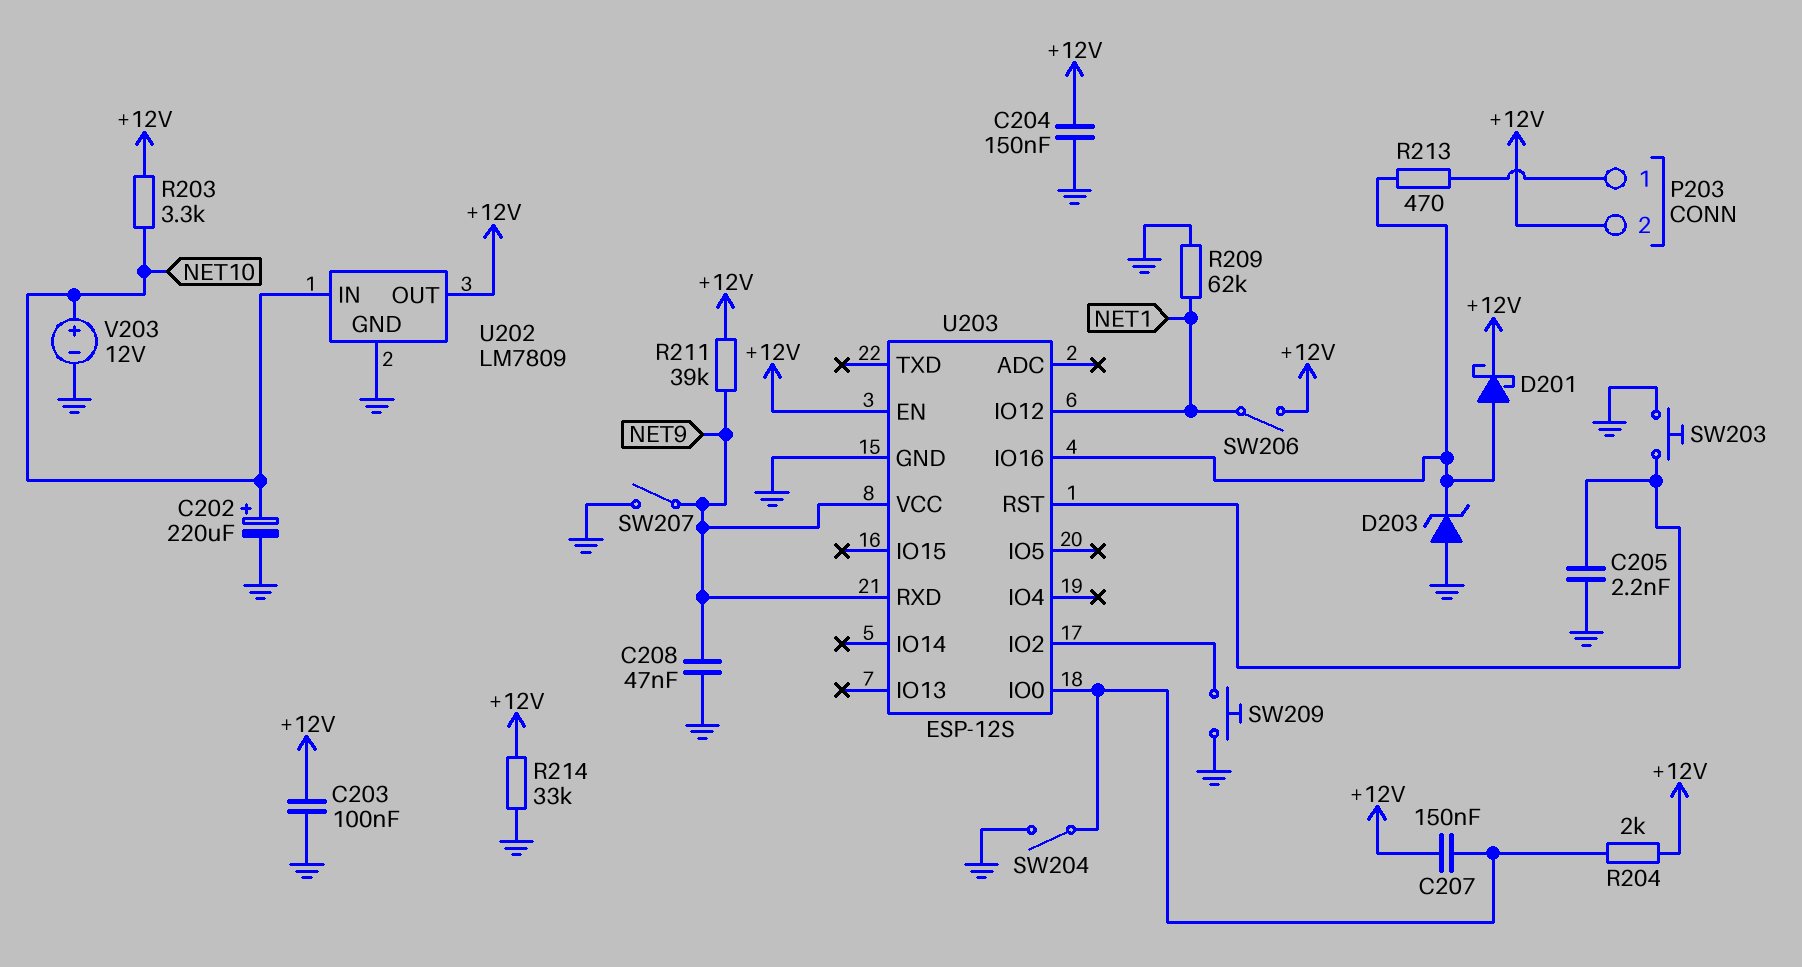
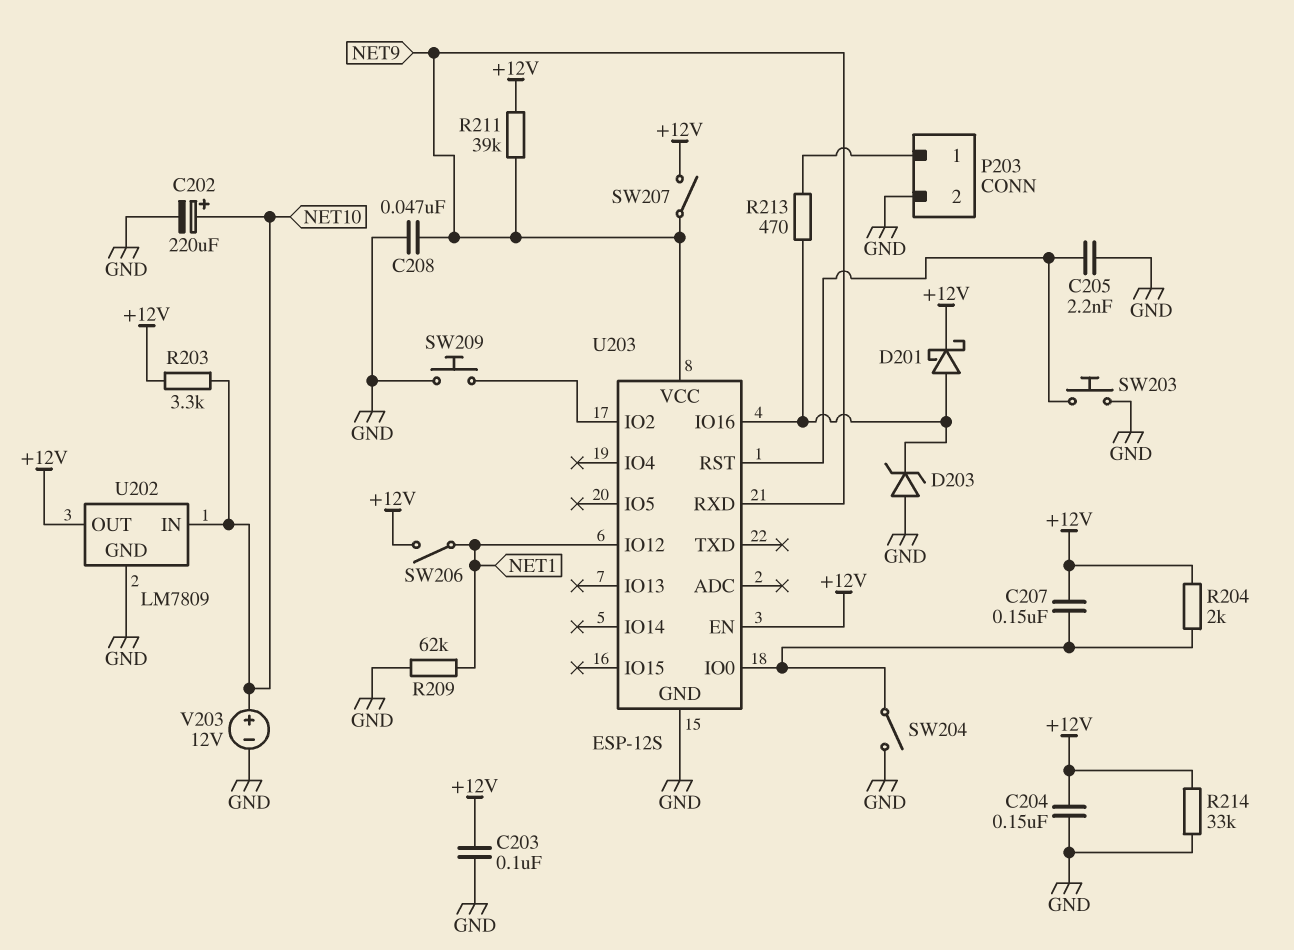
P203 pin 2: +12V -> GND
SW207: switch (GND, NET9) -> switch (+12V, NET9)

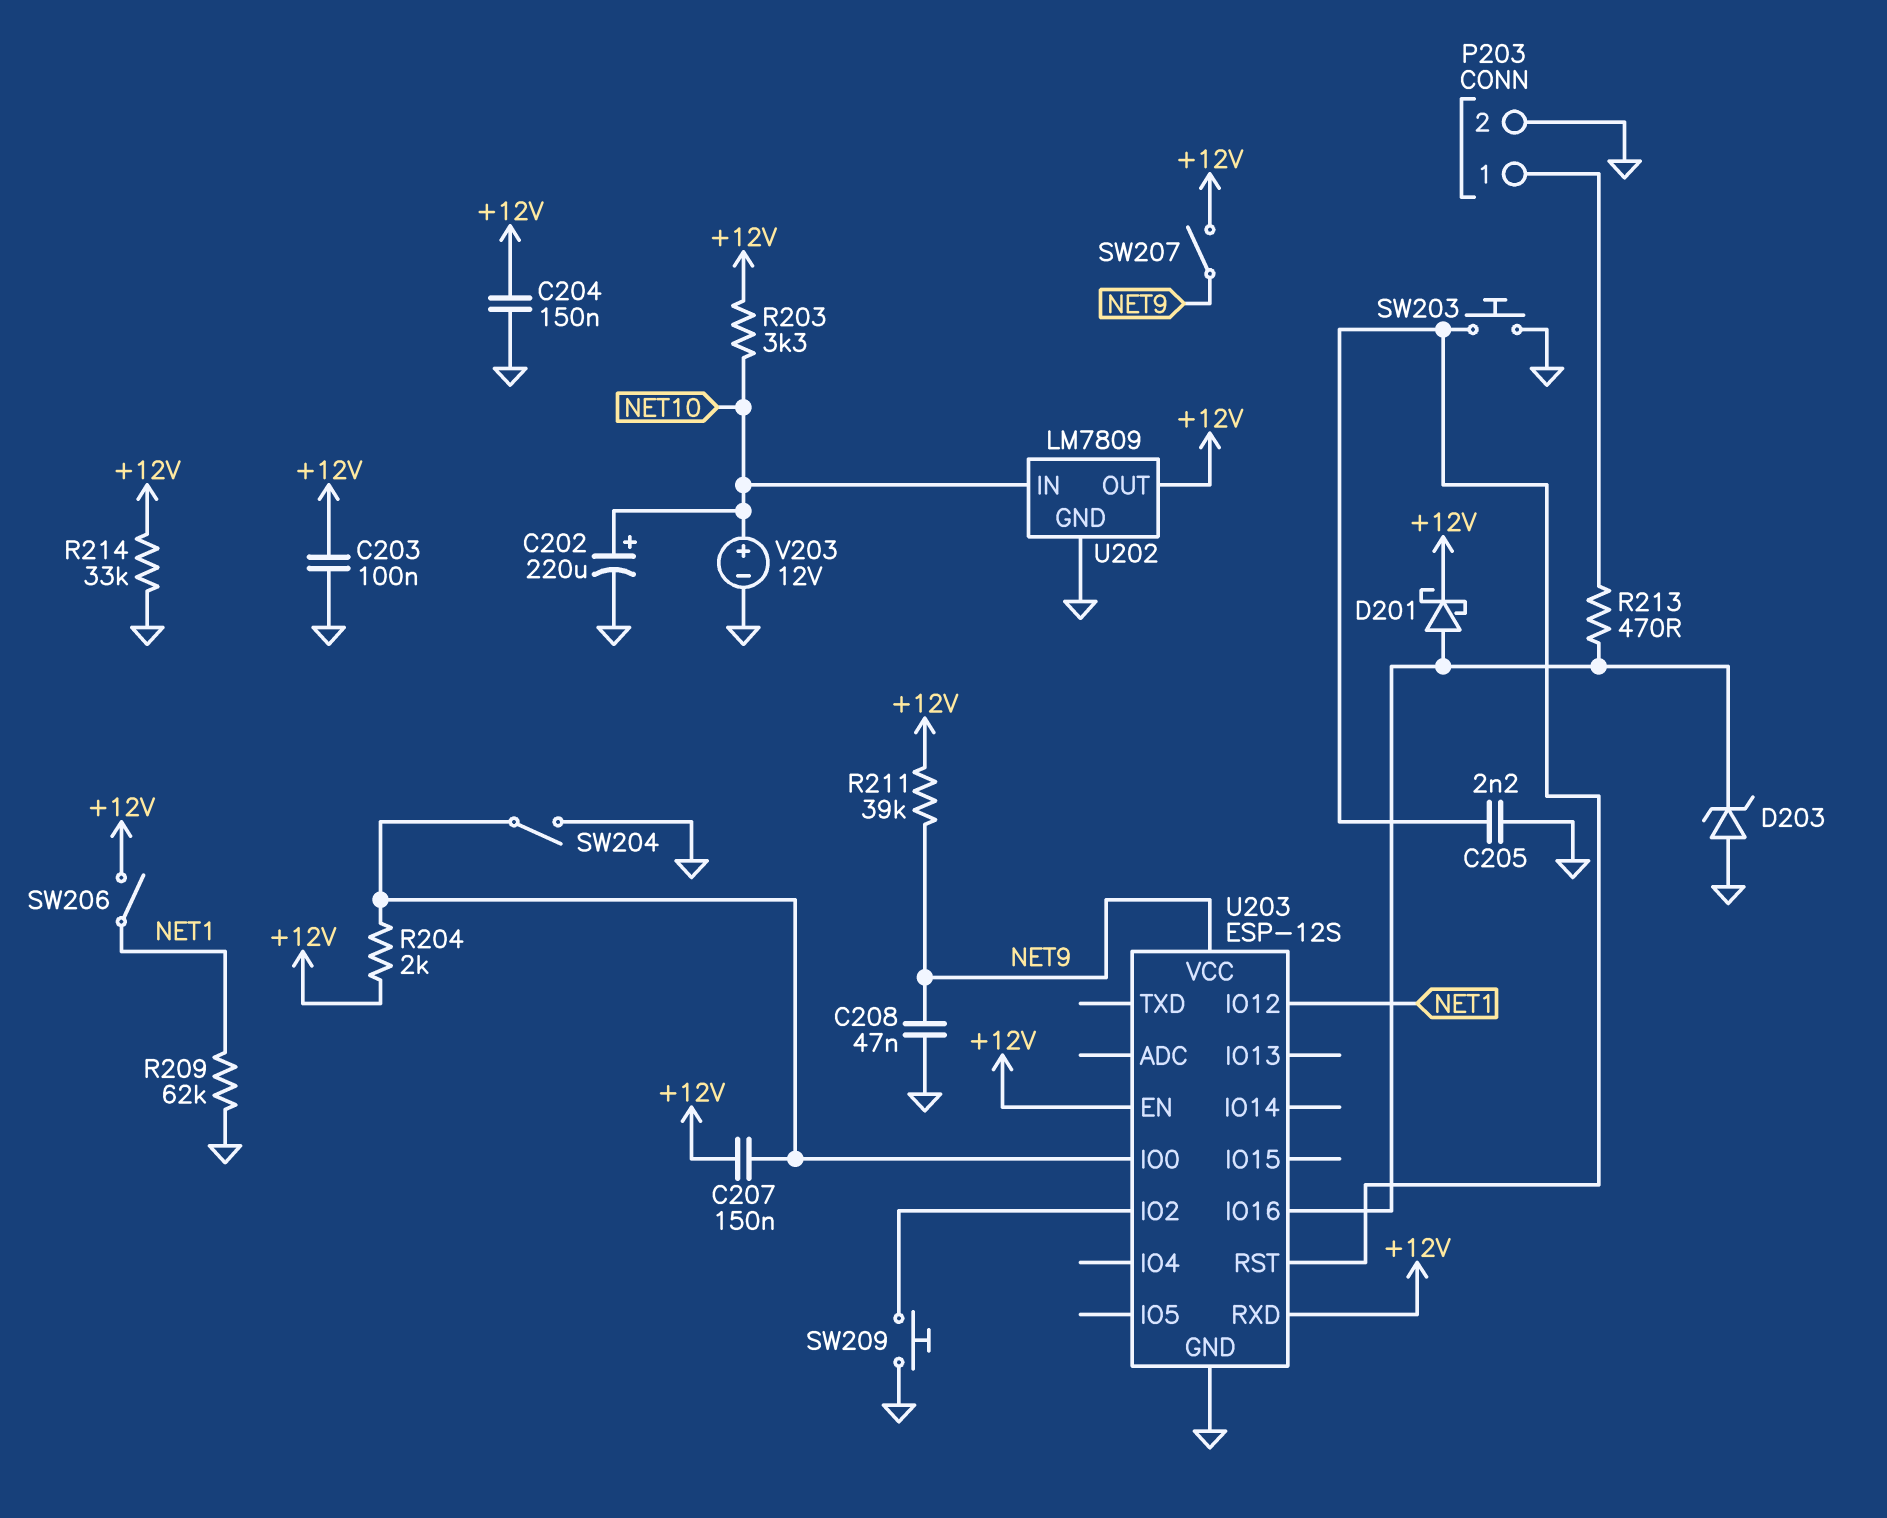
U203 pin RXD: NET9 -> +12V

